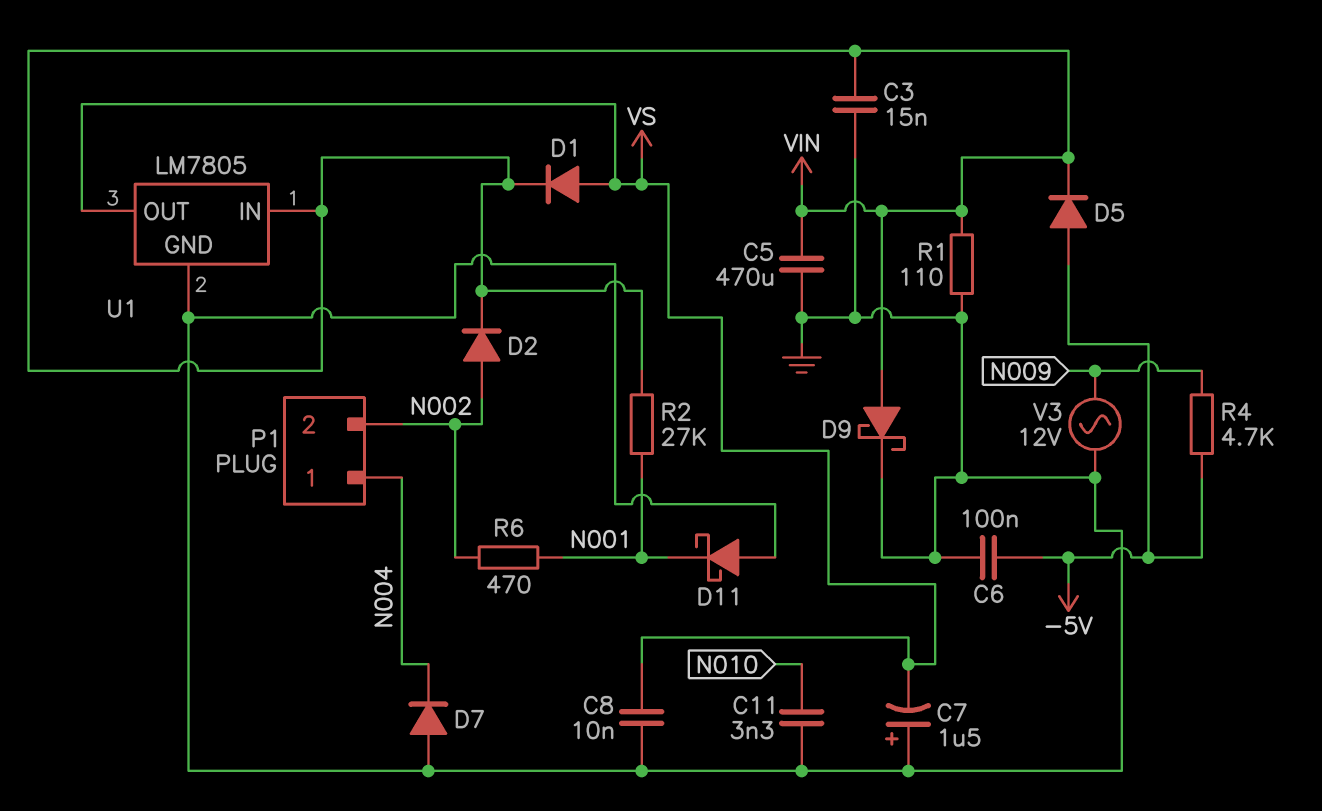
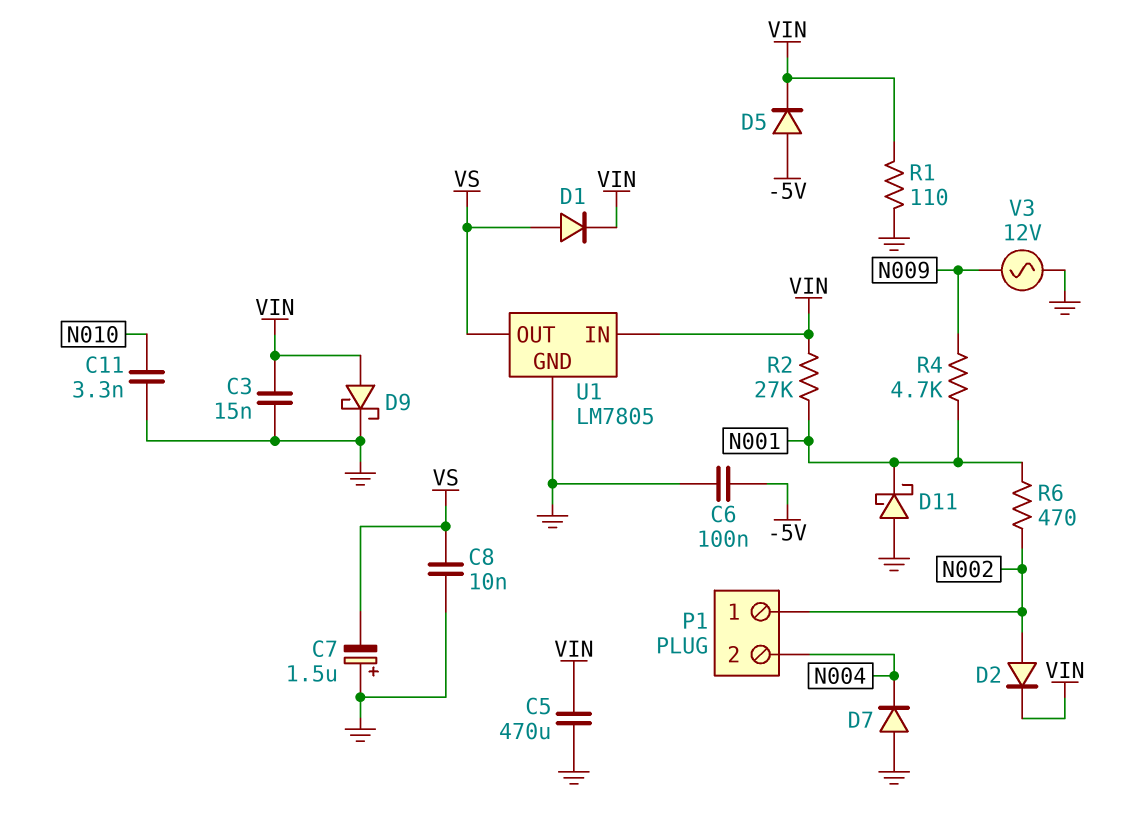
P1 pin 1: N004 -> N002
P1 pin 2: N002 -> N004
R4: 4.7k (-5V, N009) -> 4.7k (N001, N009)

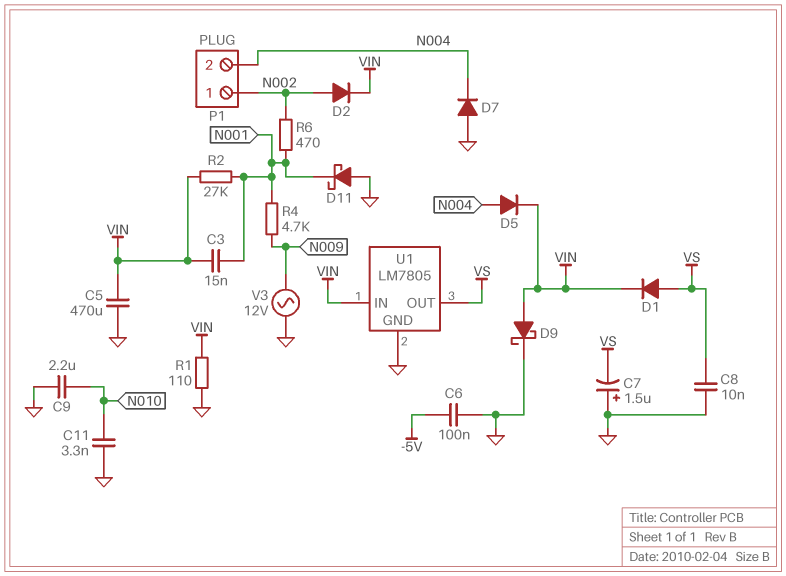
C3: 15nF (GND, VIN) -> 15nF (N001, VIN)
C9: none -> 2.2uF (GND, N010)
D5: diode (A -5V, K VIN) -> diode (A N004, K VIN)

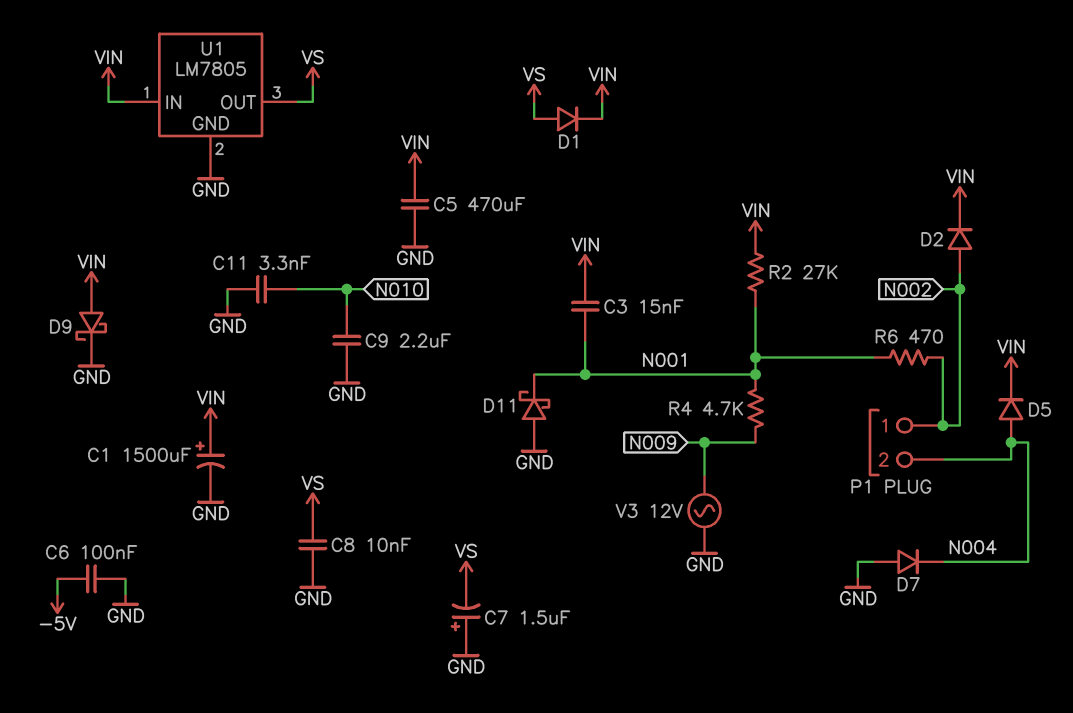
C1: none -> 1500uF (plus VIN, minus GND)
R1: 110 (GND, VIN) -> none

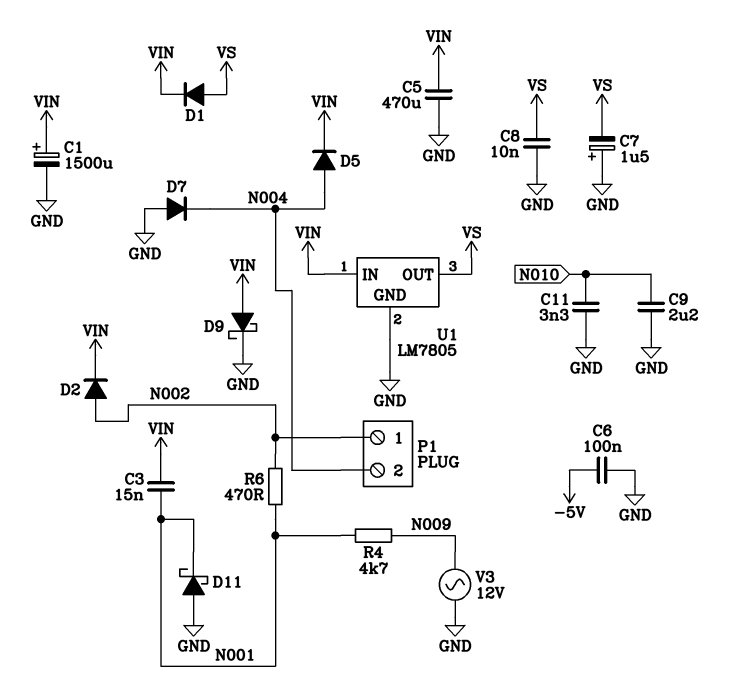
R2: 27k (N001, VIN) -> none

